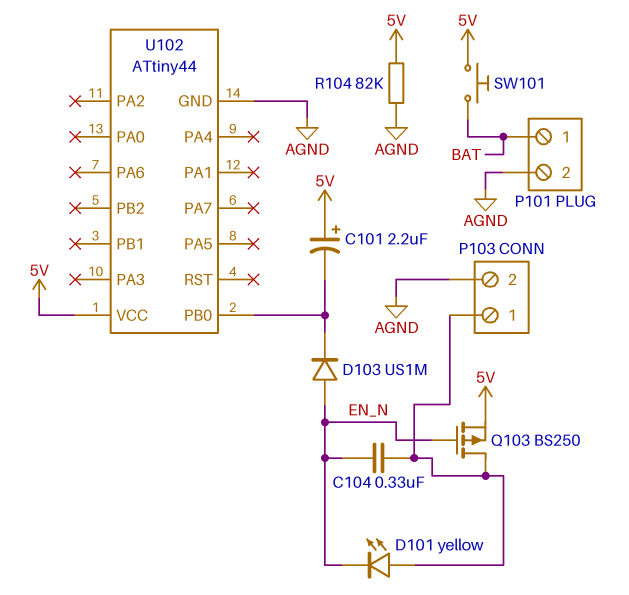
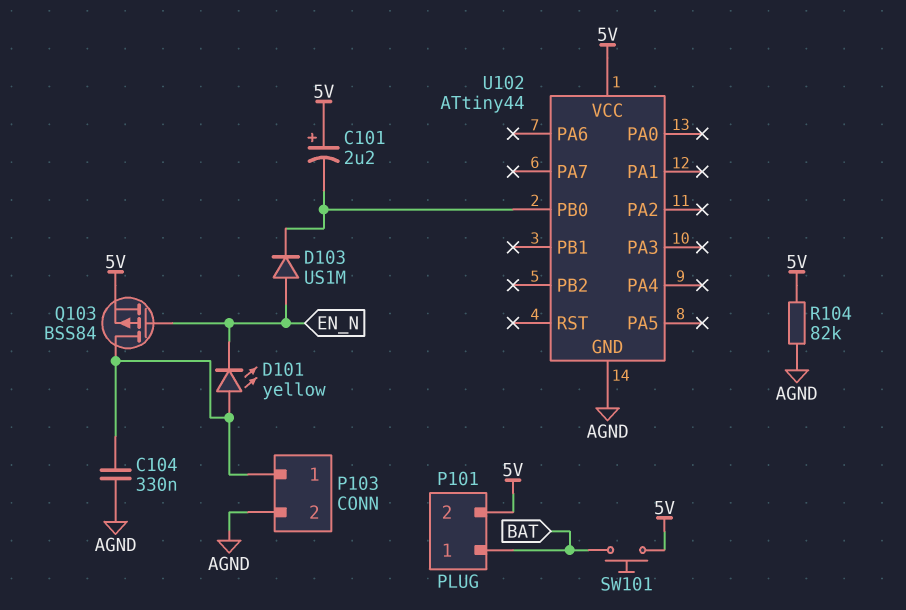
C104: 330nF (EN_N, P103/1) -> 330nF (AGND, P103/1)
P101 pin 2: AGND -> 5V
Q103: PMOS BS250 (G EN_N, D P103/1, S 5V) -> PMOS BSS84 (G EN_N, D P103/1, S 5V)

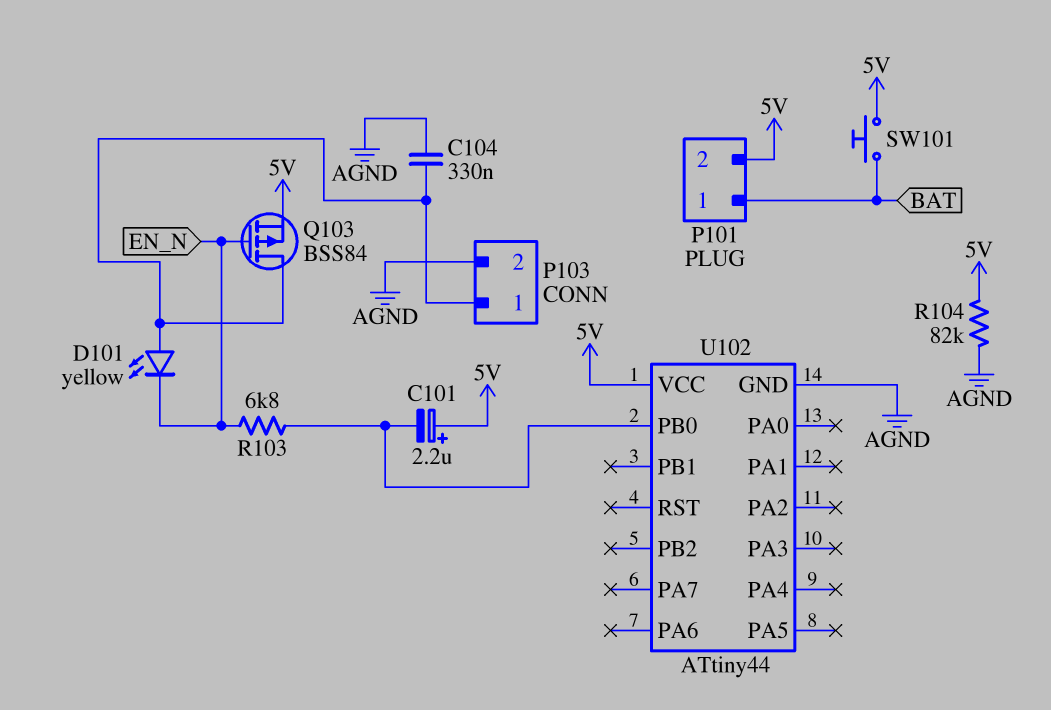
D103: diode US1M (A EN_N, K U102/PB0) -> none
R103: none -> 6.8k (EN_N, U102/PB0)

